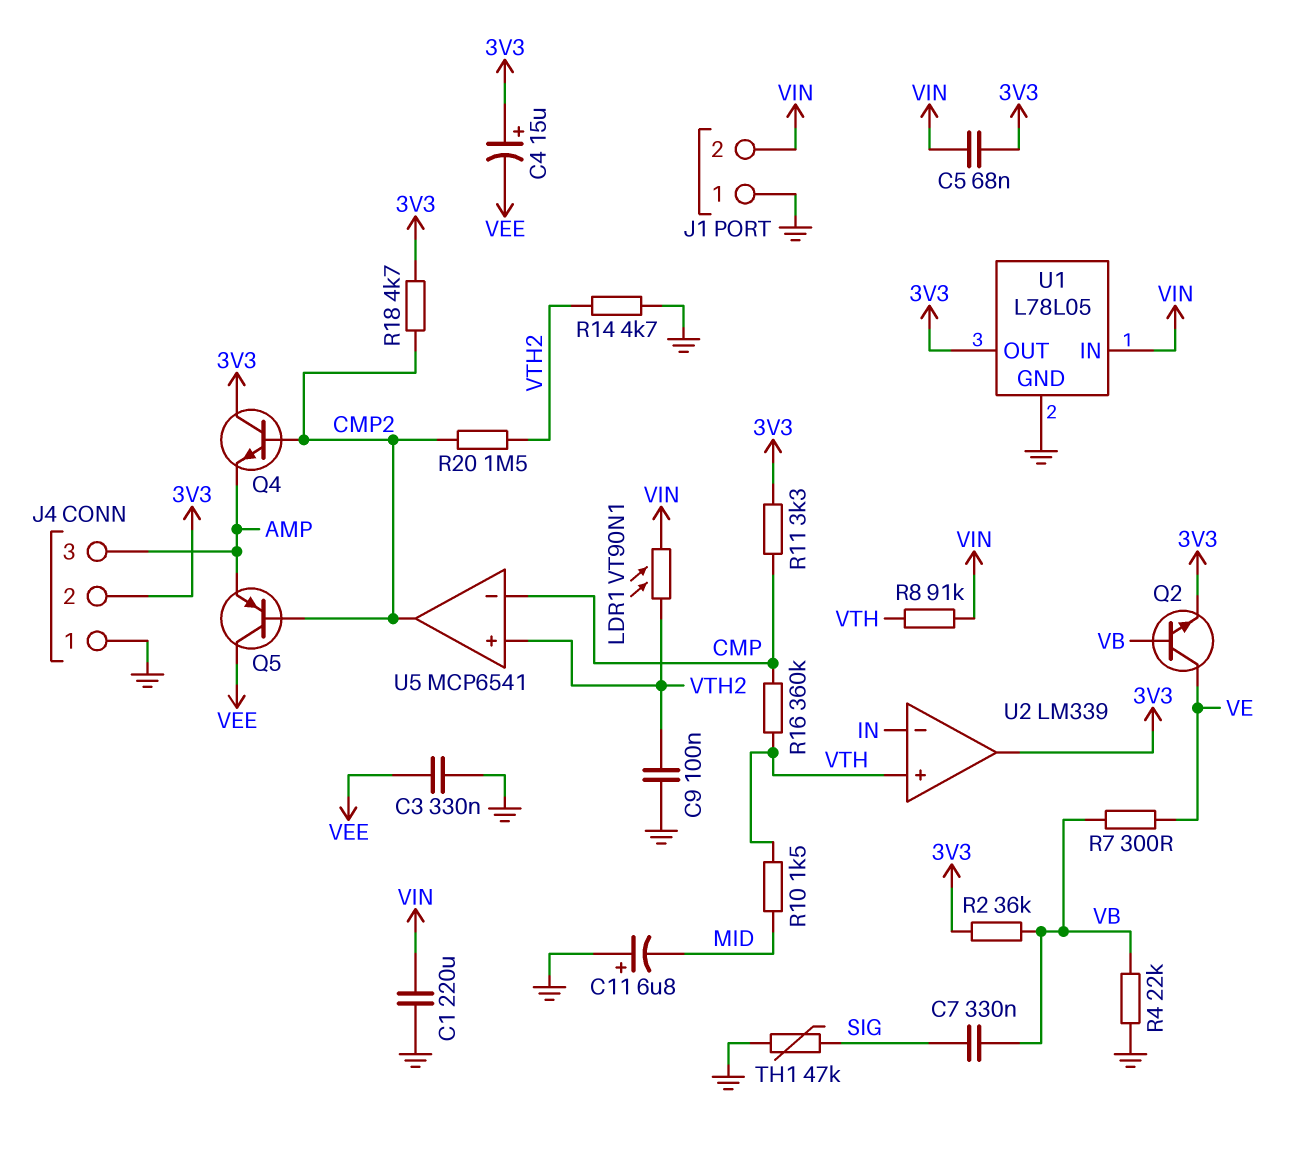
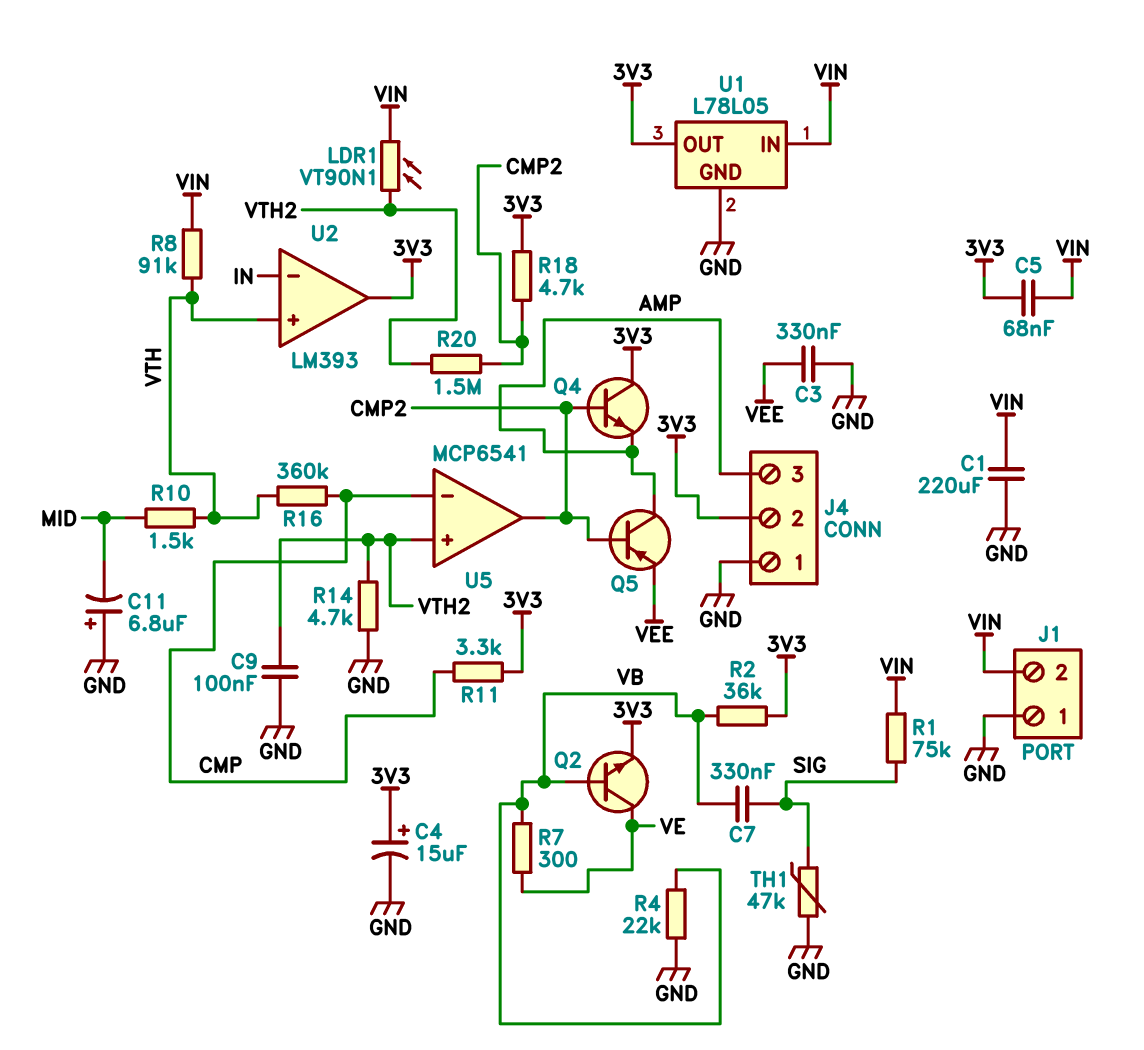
C4: 15uF (plus 3V3, minus VEE) -> 15uF (plus 3V3, minus GND)
Q5: PNP (B CMP2, C VEE, E AMP) -> PNP (B CMP2, C AMP, E VEE)
R1: none -> 75k (SIG, VIN)
U2: LM339 -> LM393

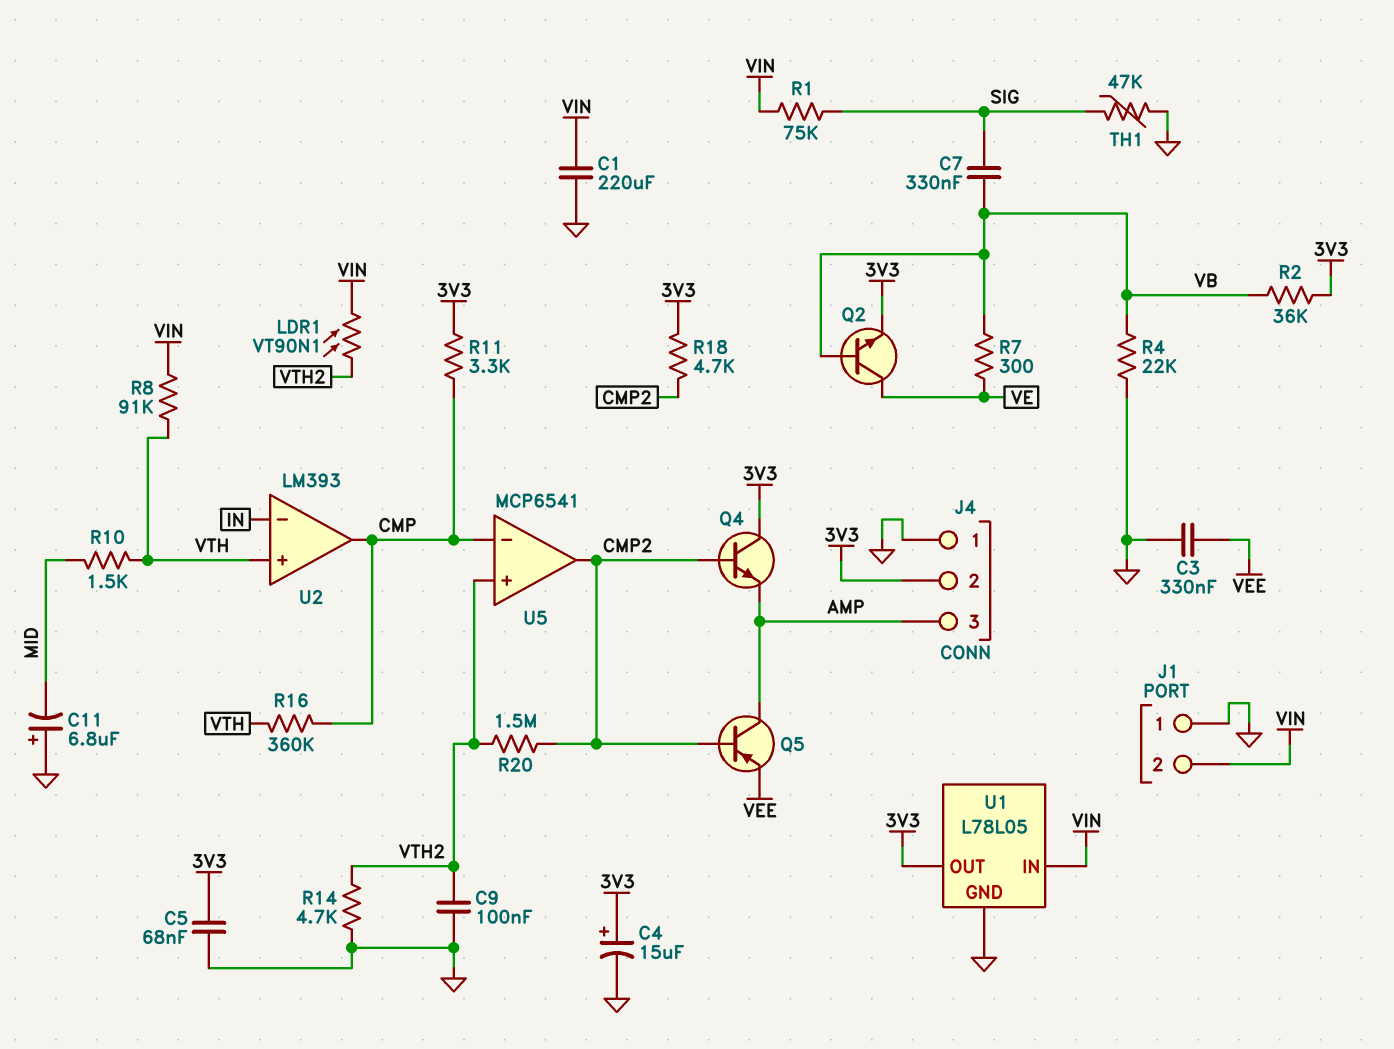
C5: 68nF (3V3, VIN) -> 68nF (3V3, GND)
U2 pin out: 3V3 -> CMP

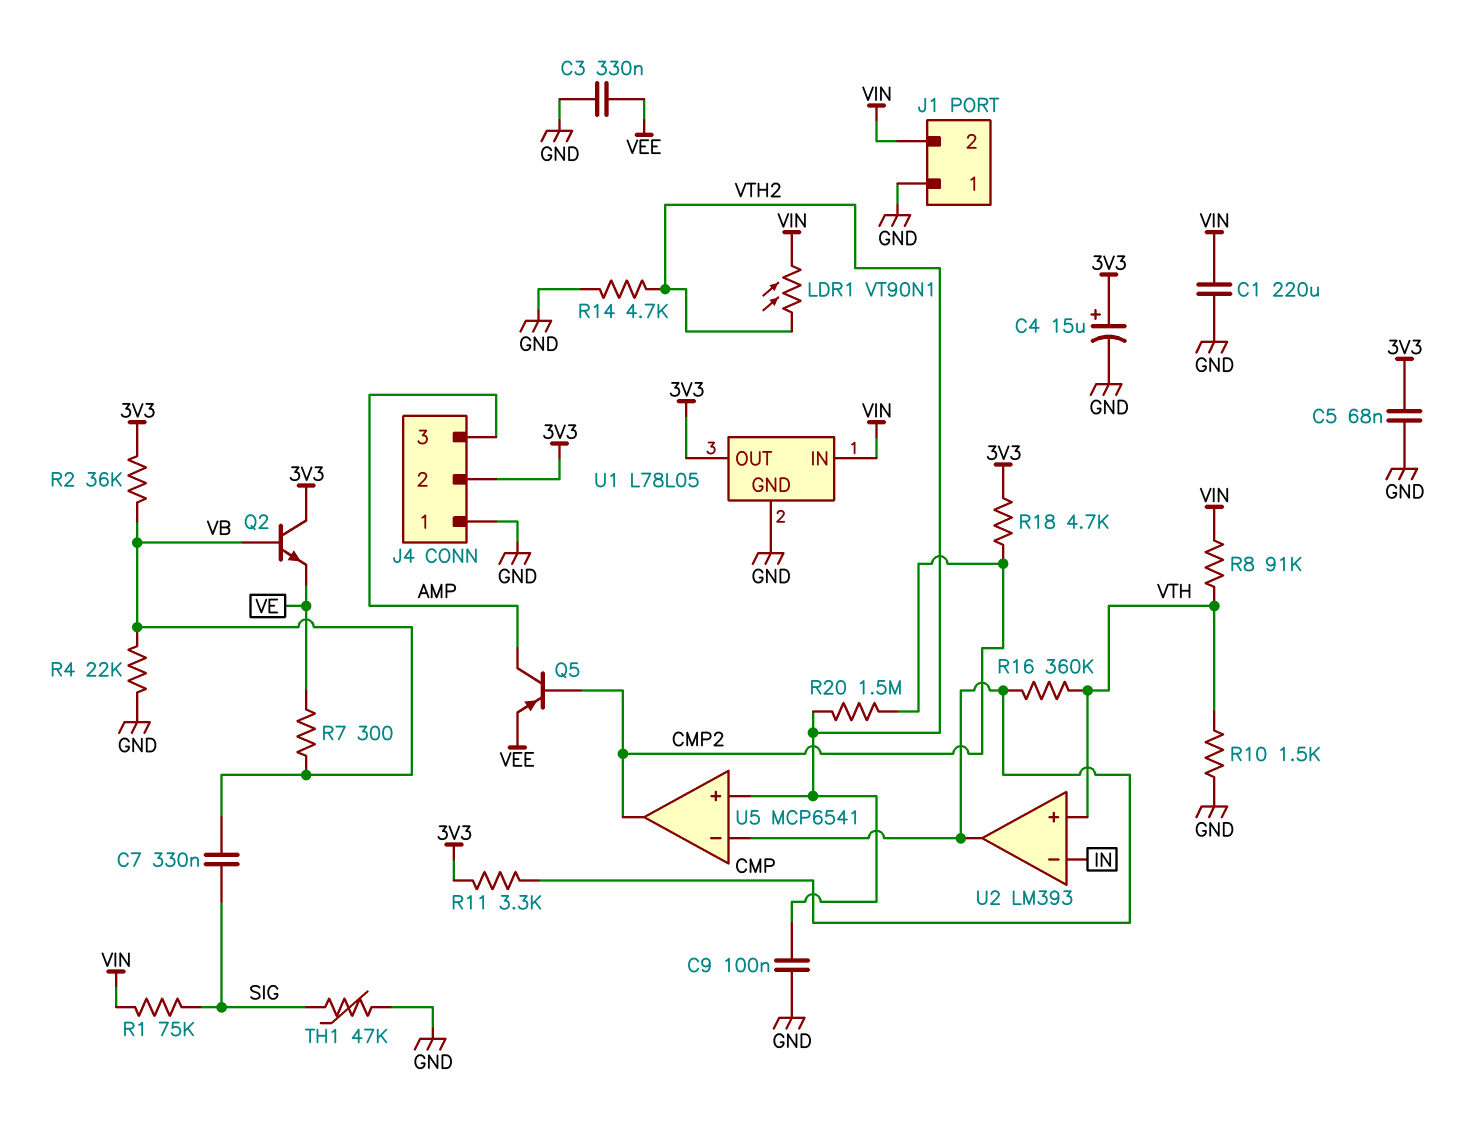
C11: 6.8uF (plus GND, minus MID) -> none
Q2: NPN (B VB, C VE, E 3V3) -> NPN (B VB, C 3V3, E VE)
Q4: NPN (B CMP2, C 3V3, E AMP) -> none
R10: 1.5k (MID, VTH) -> 1.5k (GND, VTH)

